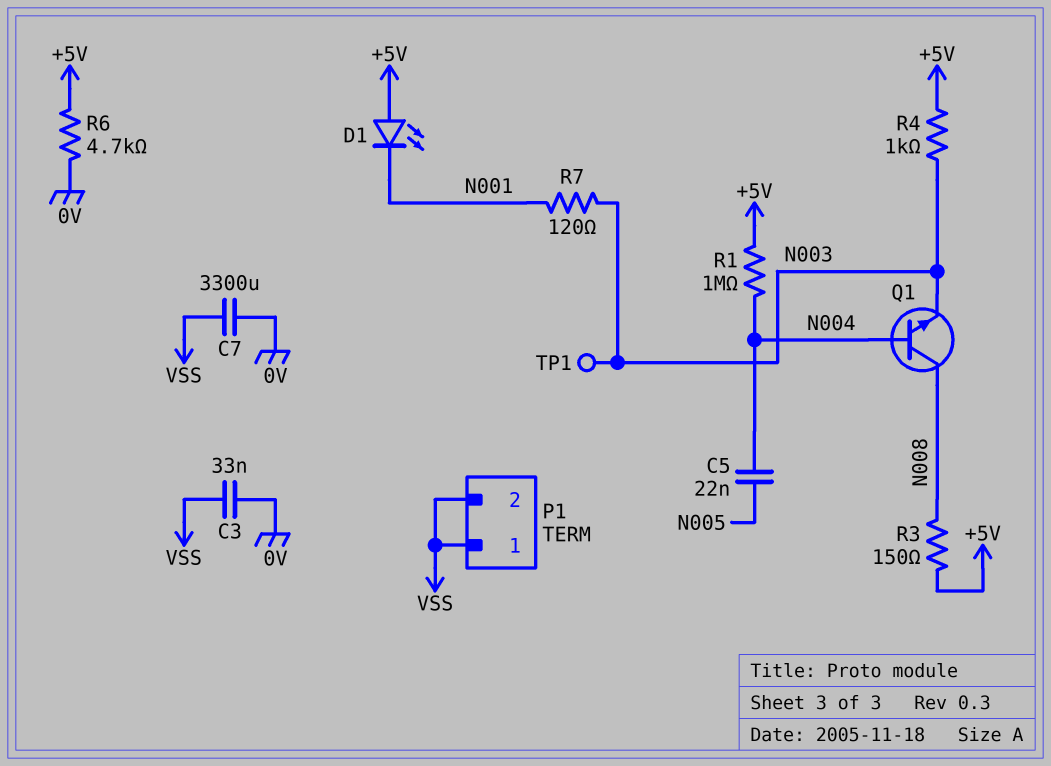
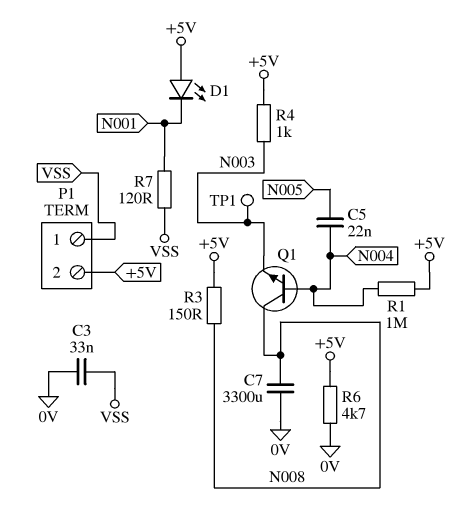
C7: 3300uF (0V, VSS) -> 3300uF (0V, N008)
P1 pin 2: VSS -> +5V
R7: 120 (N001, N003) -> 120 (N001, VSS)

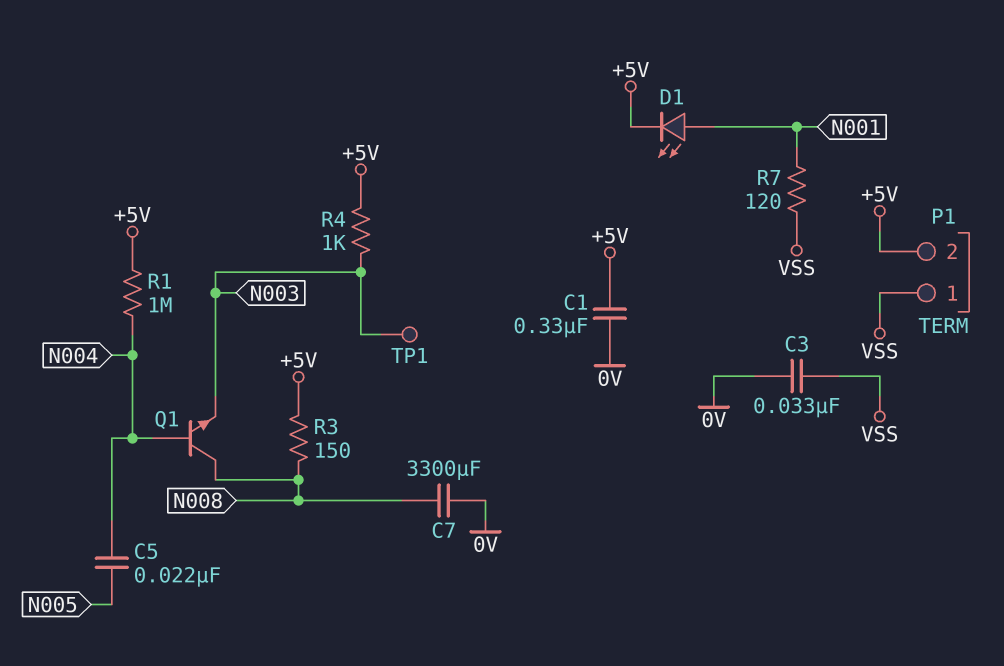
C1: none -> 330nF (+5V, 0V)
D1: LED (A +5V, K N001) -> LED (A N001, K +5V)
R6: 4.7k (+5V, 0V) -> none

